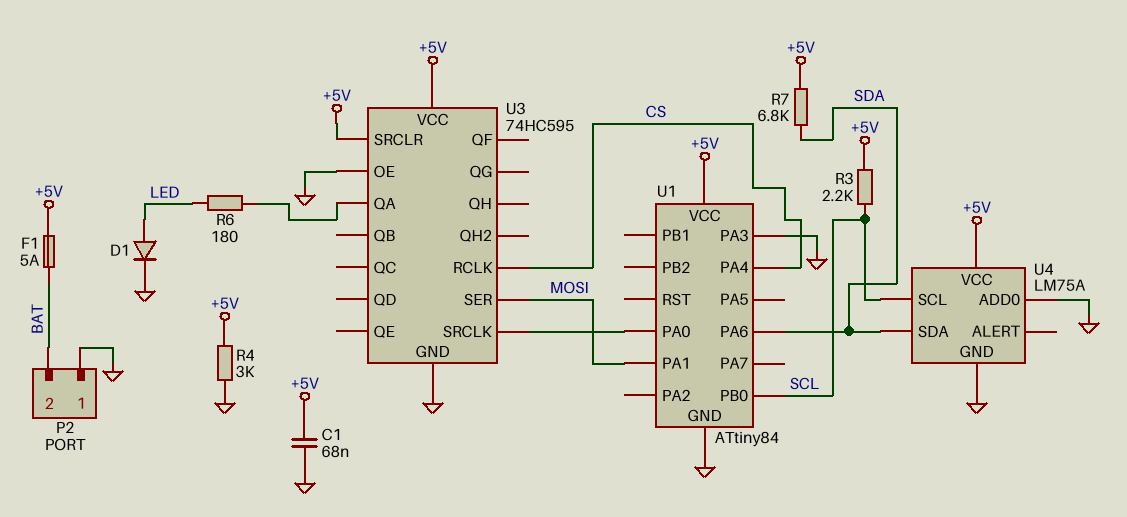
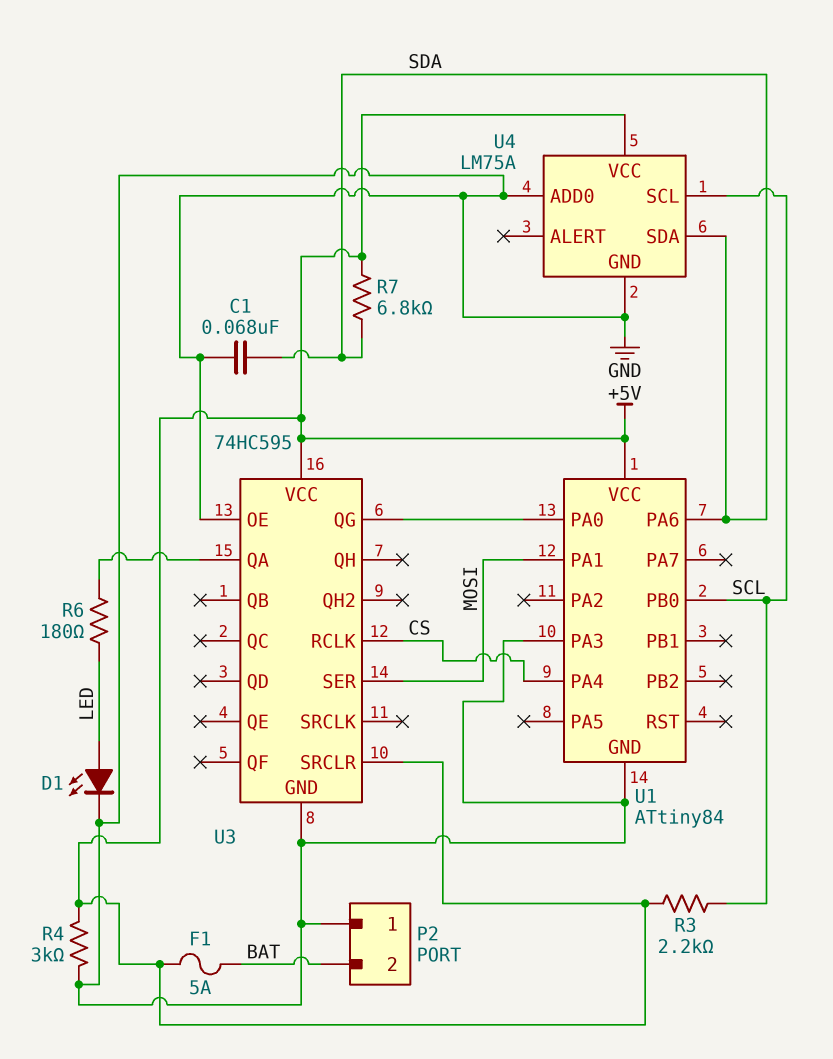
C1: 68nF (+5V, GND) -> 68nF (GND, SDA)
D1: diode (A LED, K GND) -> LED (A LED, K GND)
U3 pin QG: none -> U1/PA0
U3 pin SRCLK: U1/PA0 -> none

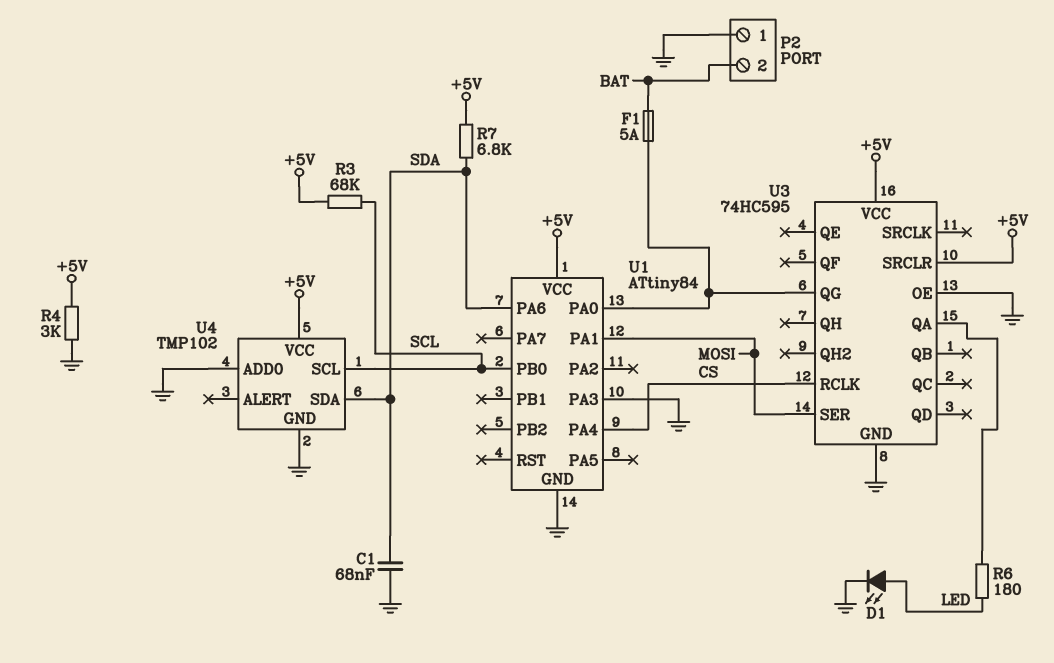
F1: 5A (+5V, BAT) -> 5A (BAT, U1/PA0)
R3: 2.2k (+5V, SCL) -> 68k (+5V, SCL)
U4: LM75A -> TMP102

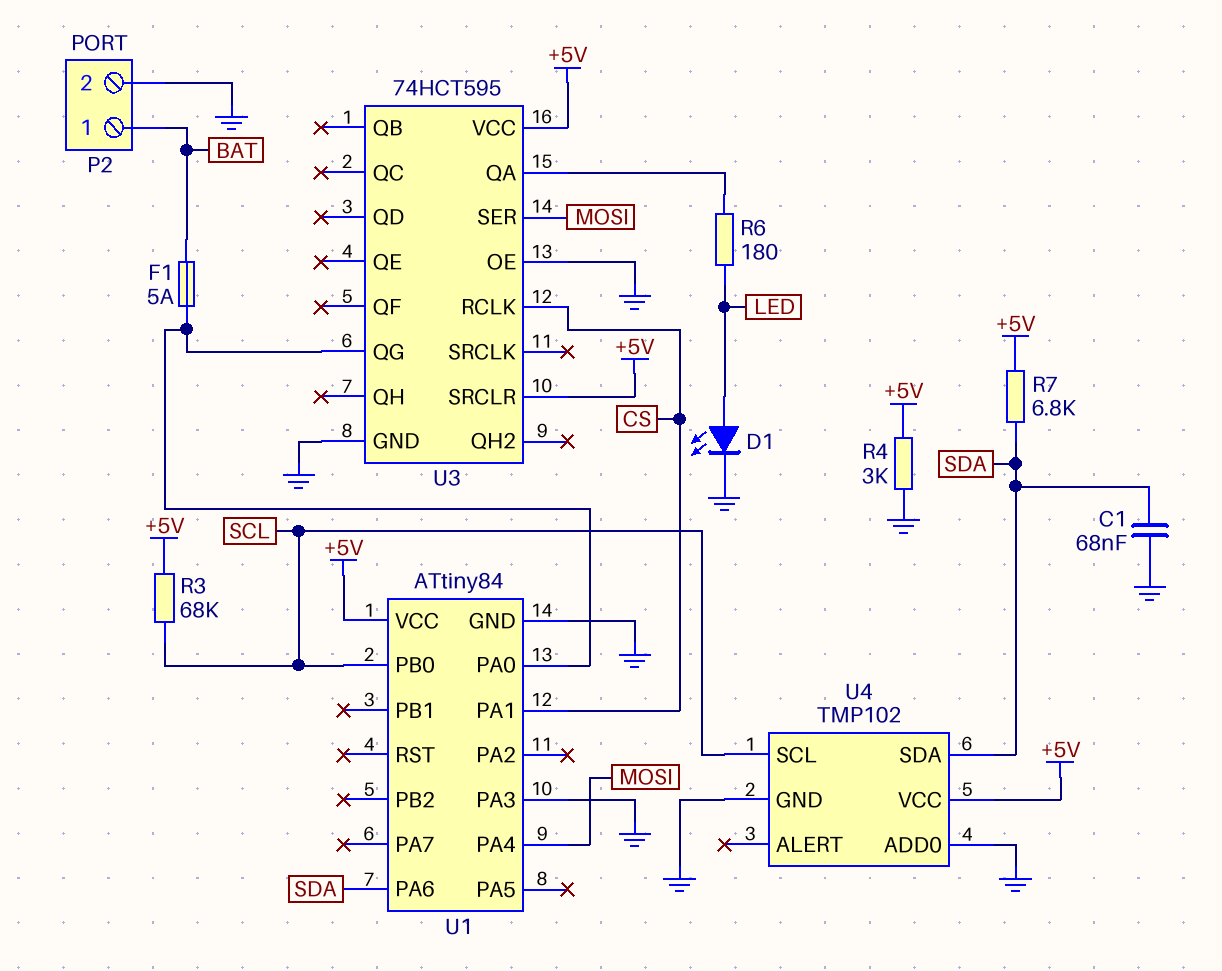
P2 pin 1: GND -> BAT
P2 pin 2: BAT -> GND
U1 pin PA1: MOSI -> CS
U1 pin PA4: CS -> MOSI
U3: 74HC595 -> 74HCT595

